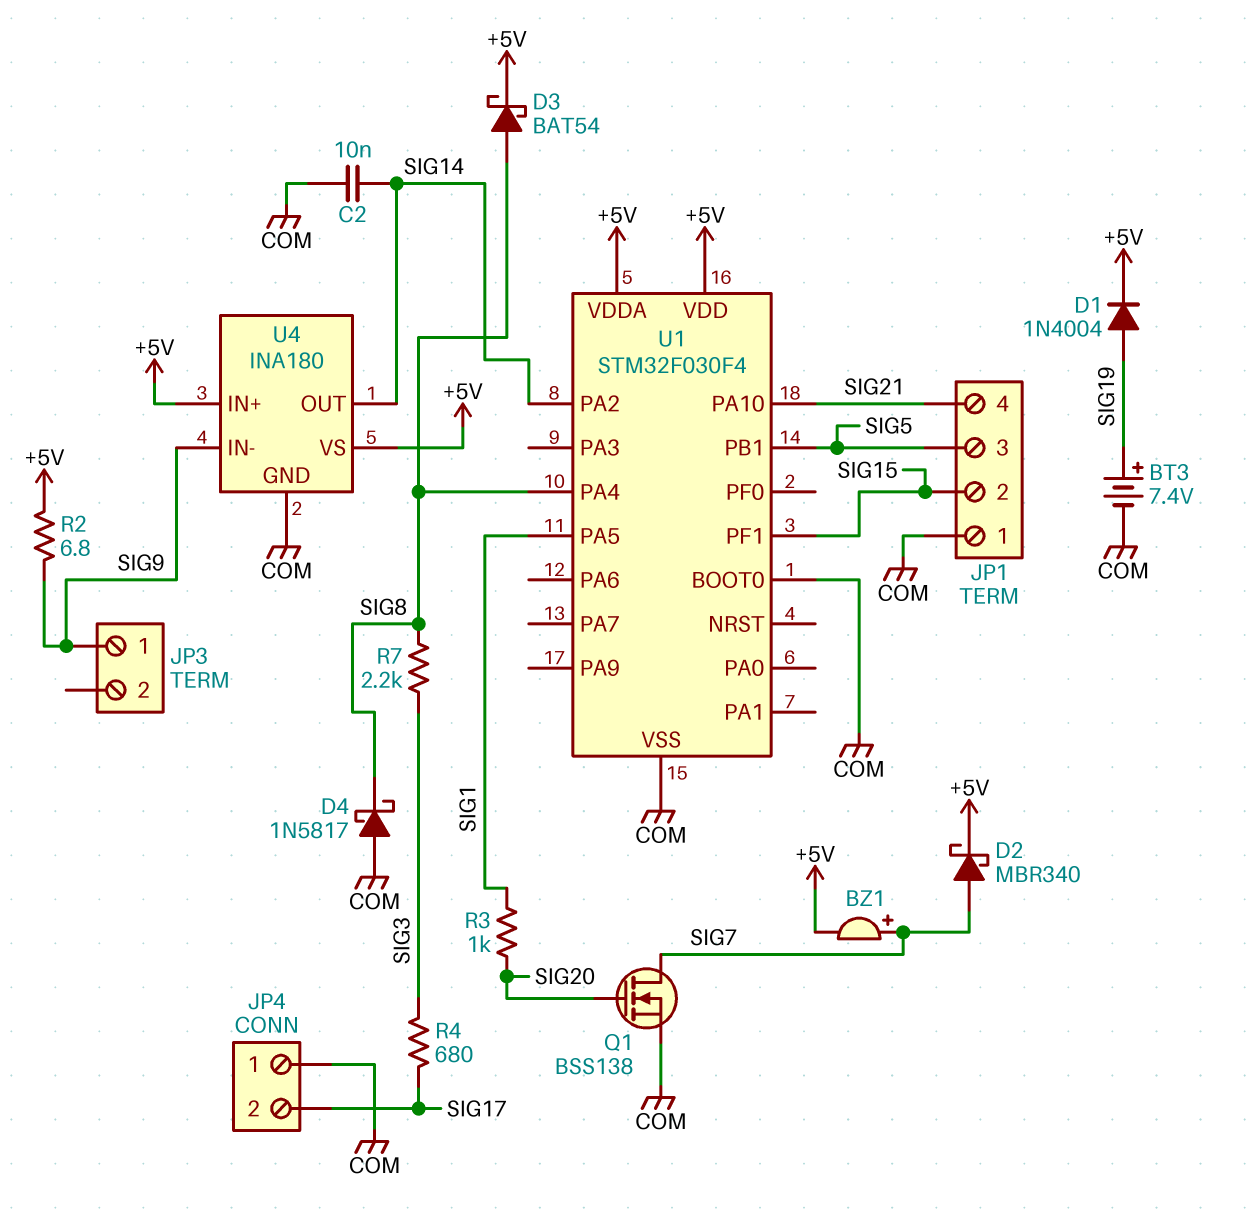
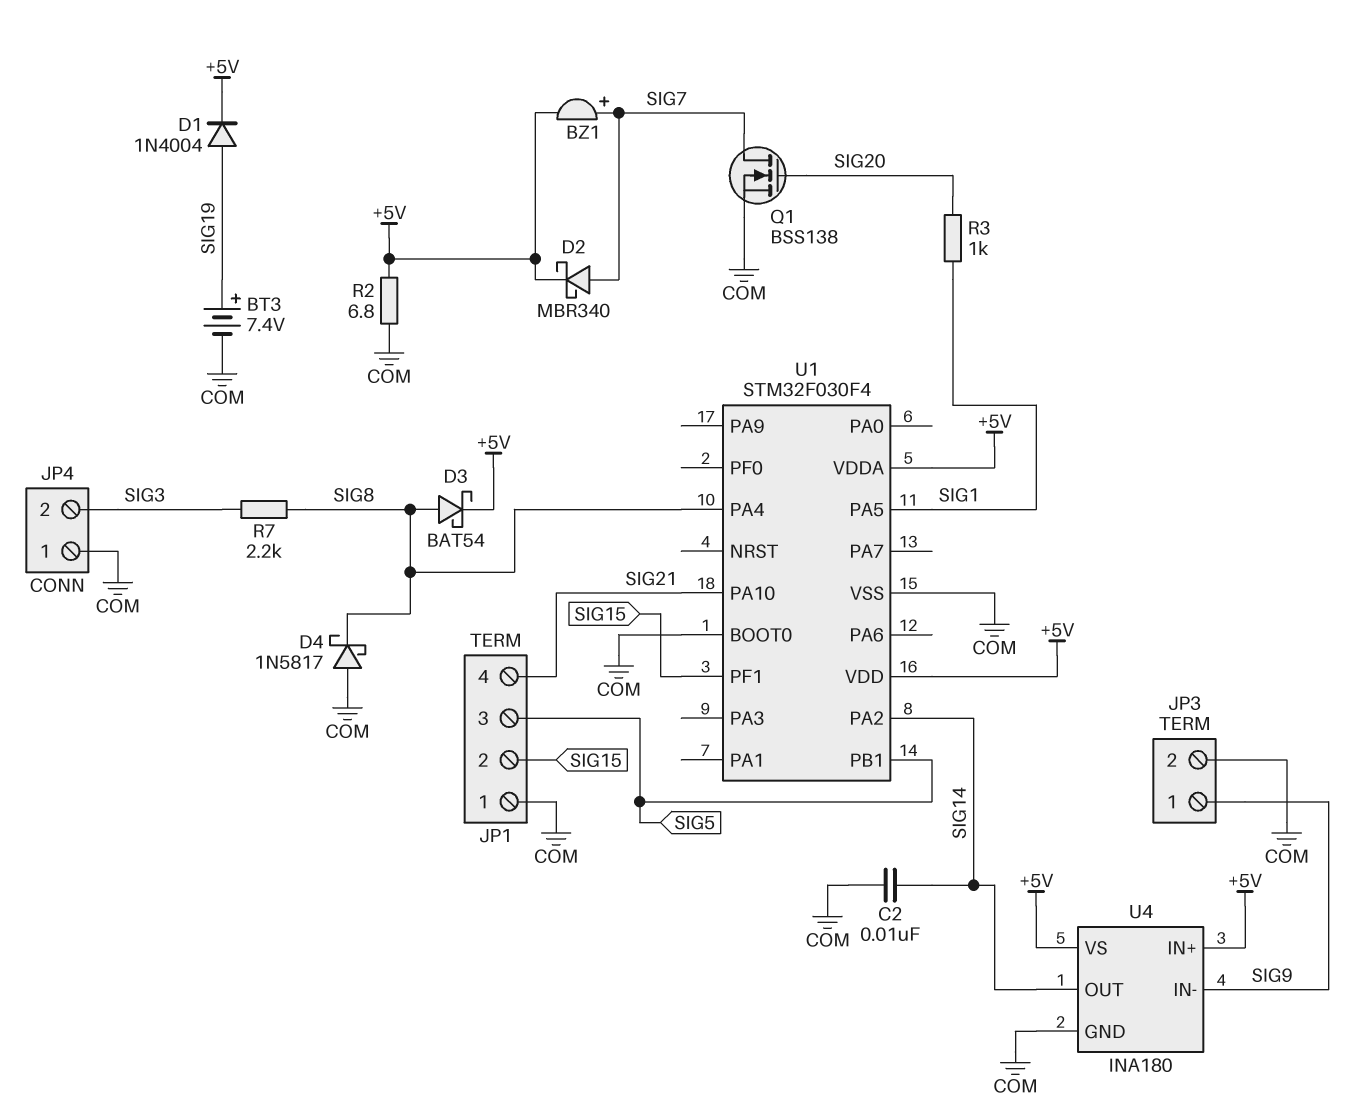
JP3 pin 2: none -> COM
JP4 pin 2: SIG17 -> SIG3
R2: 6.8 (+5V, SIG9) -> 6.8 (+5V, COM)
R4: 680 (SIG3, SIG17) -> none

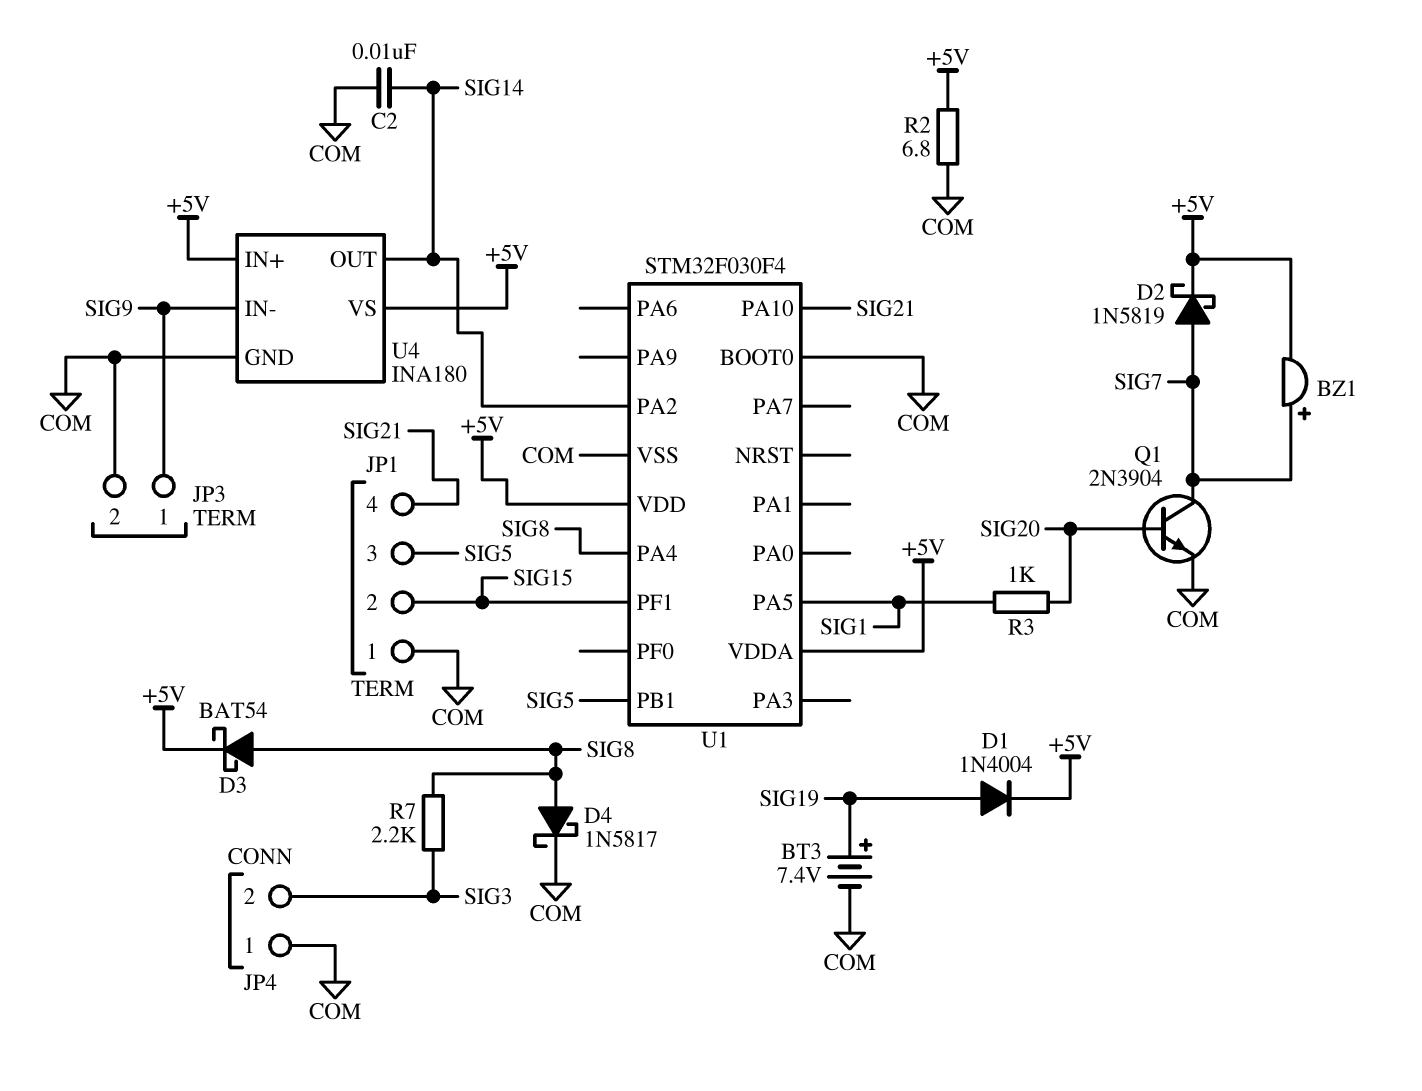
D2: schottky MBR340 (A SIG7, K +5V) -> schottky 1N5819 (A SIG7, K +5V)
D4: schottky 1N5817 (A COM, K SIG8) -> schottky 1N5817 (A SIG8, K COM)
Q1: NMOS BSS138 (G SIG20, D SIG7, S COM) -> NPN 2N3904 (B SIG20, C SIG7, E COM)

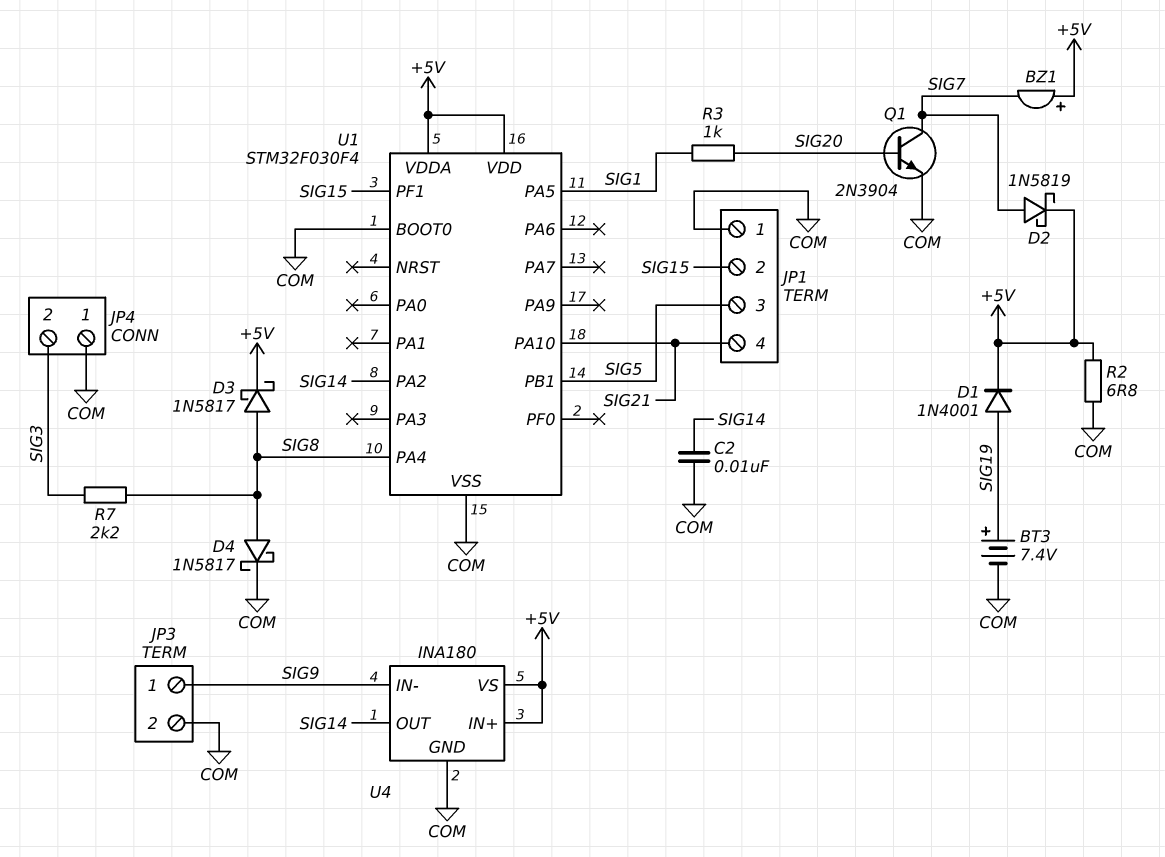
BZ1: buzzer (plus SIG7, minus +5V) -> buzzer (plus +5V, minus SIG7)
D1: diode 1N4004 (A SIG19, K +5V) -> diode 1N4001 (A SIG19, K +5V)
D3: schottky BAT54 (A SIG8, K +5V) -> schottky 1N5817 (A SIG8, K +5V)

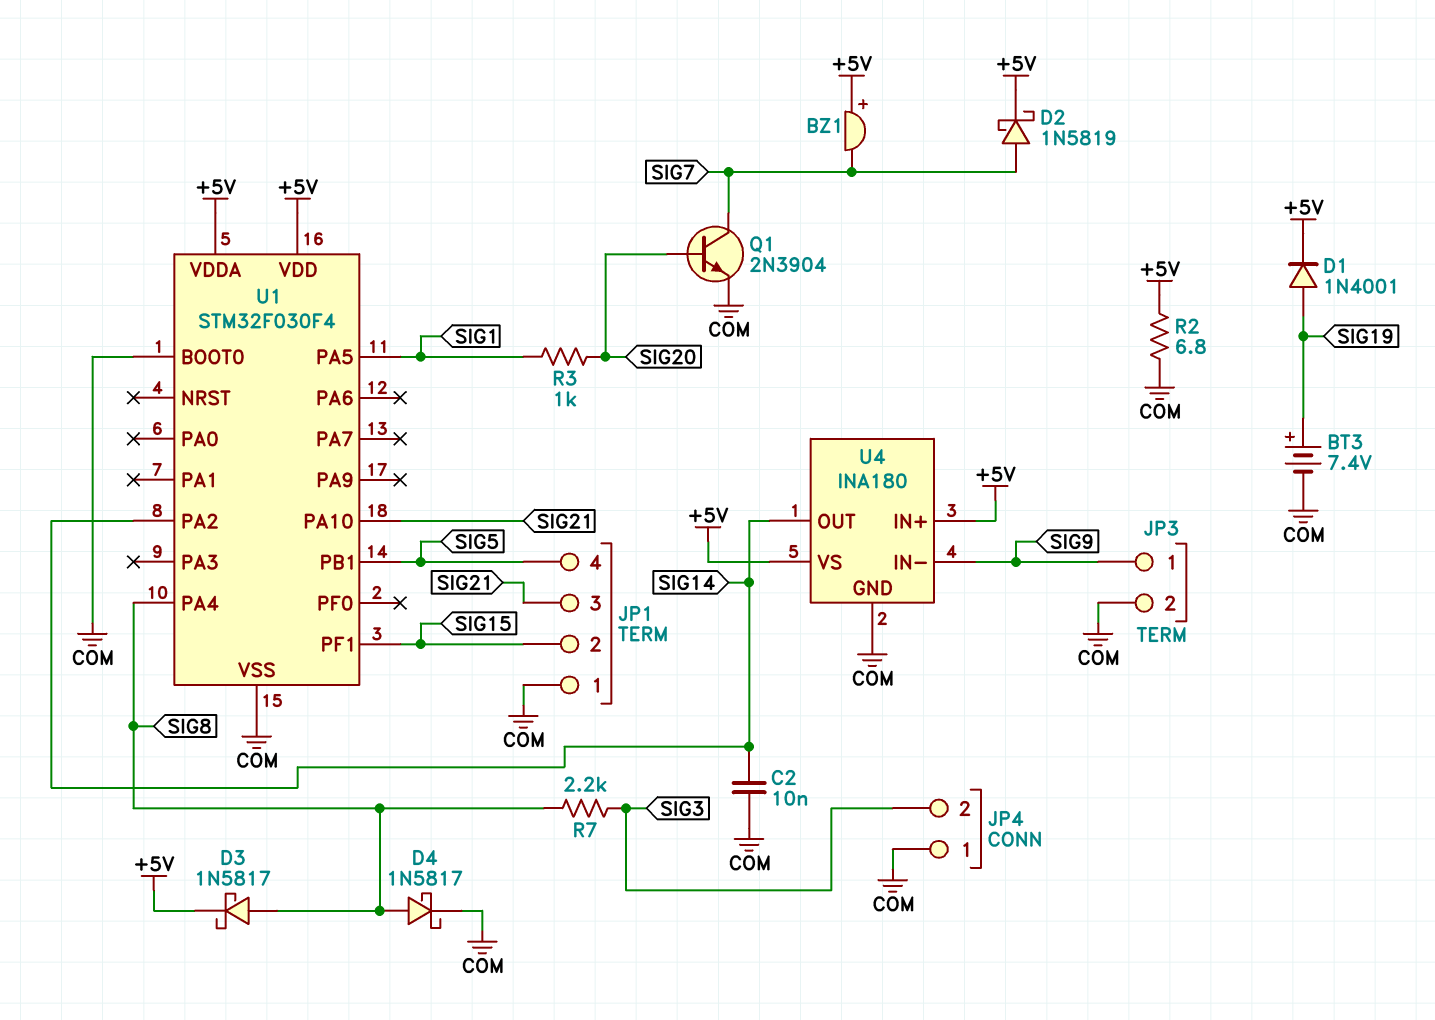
JP1 pin 3: SIG5 -> SIG21
JP1 pin 4: SIG21 -> SIG5

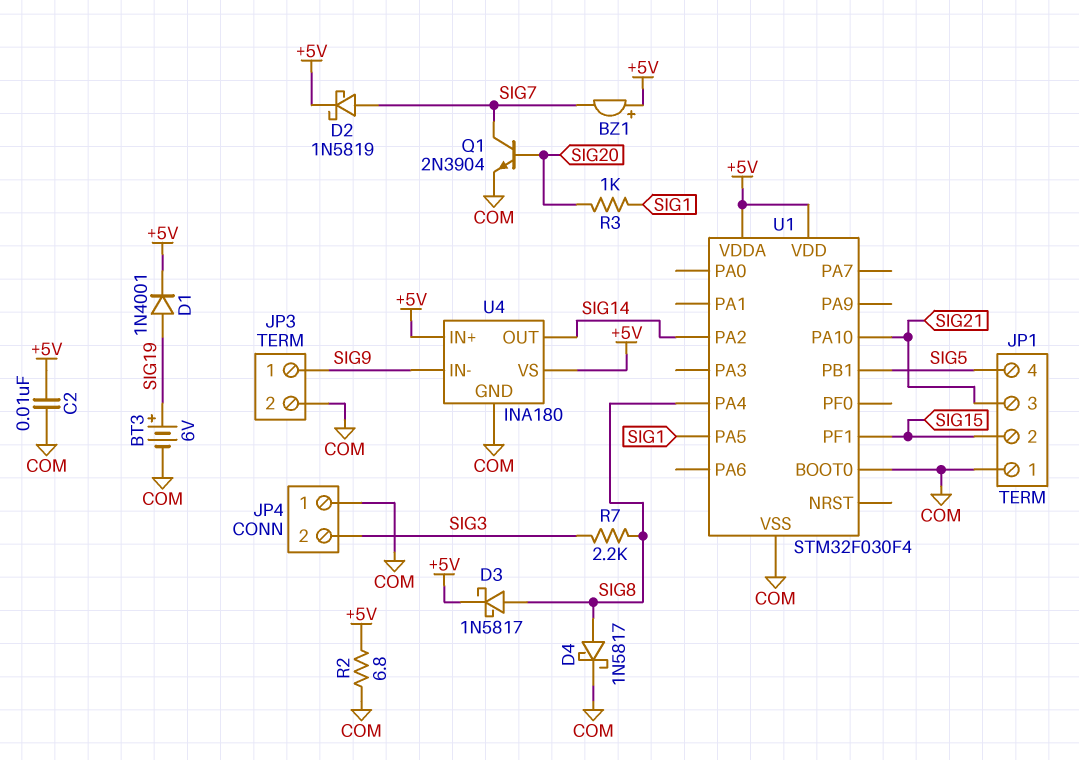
BT3: 7.4V (plus SIG19, minus COM) -> 6V (plus SIG19, minus COM)
C2: 10nF (COM, SIG14) -> 10nF (+5V, COM)

